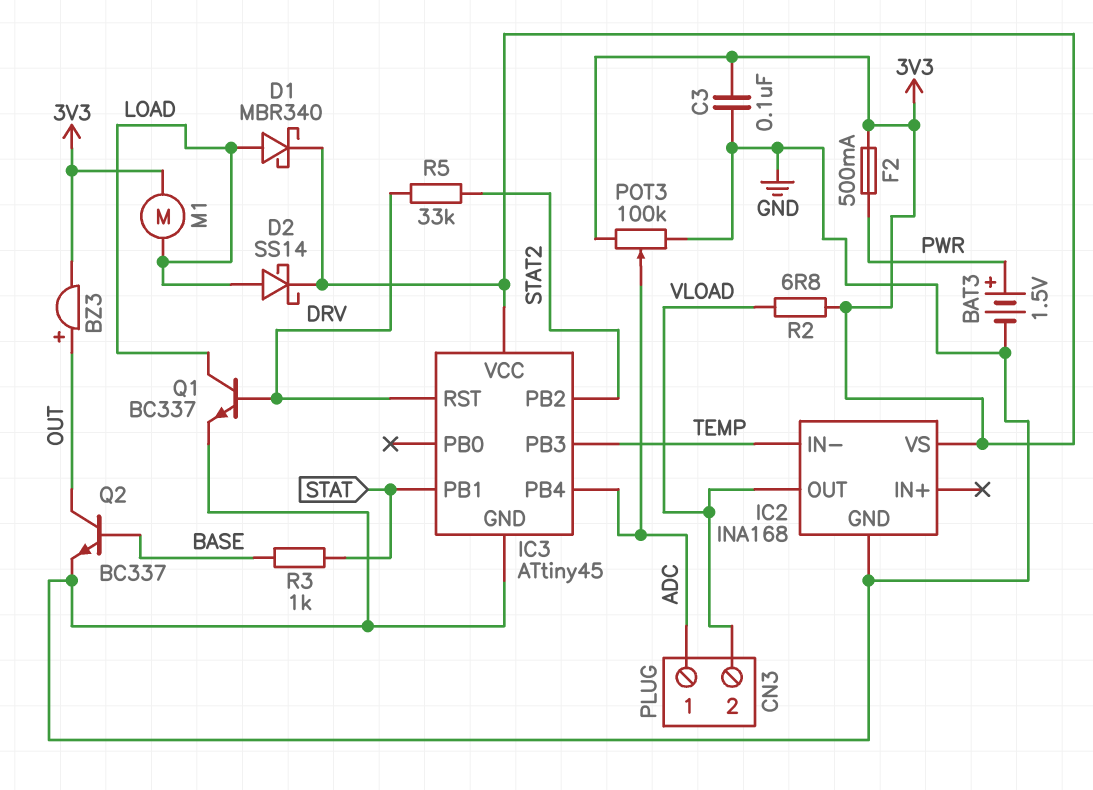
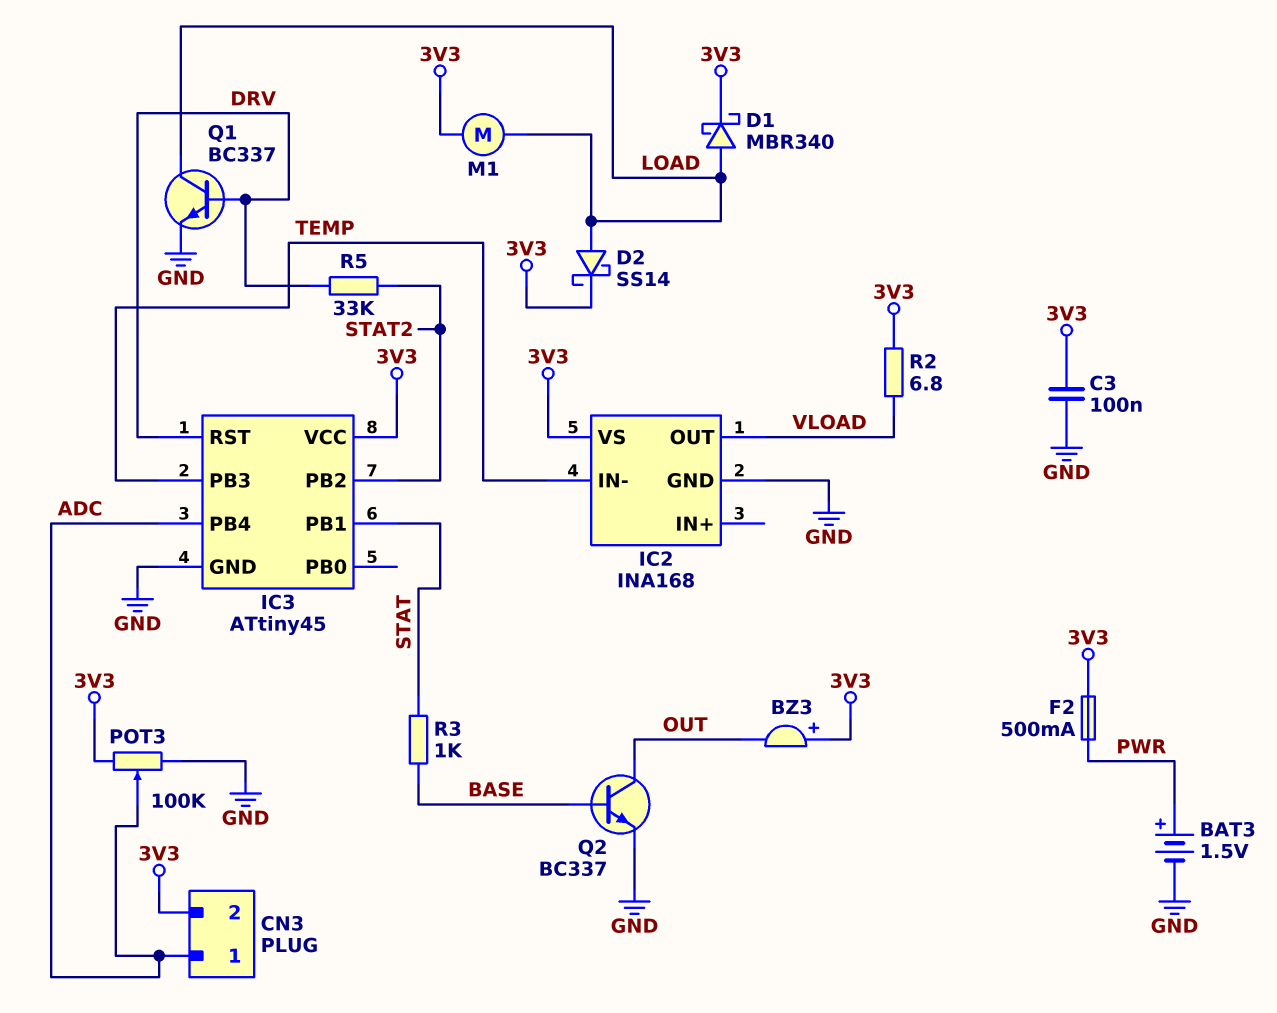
BZ3: buzzer (plus OUT, minus 3V3) -> buzzer (plus 3V3, minus OUT)
CN3 pin 2: VLOAD -> 3V3

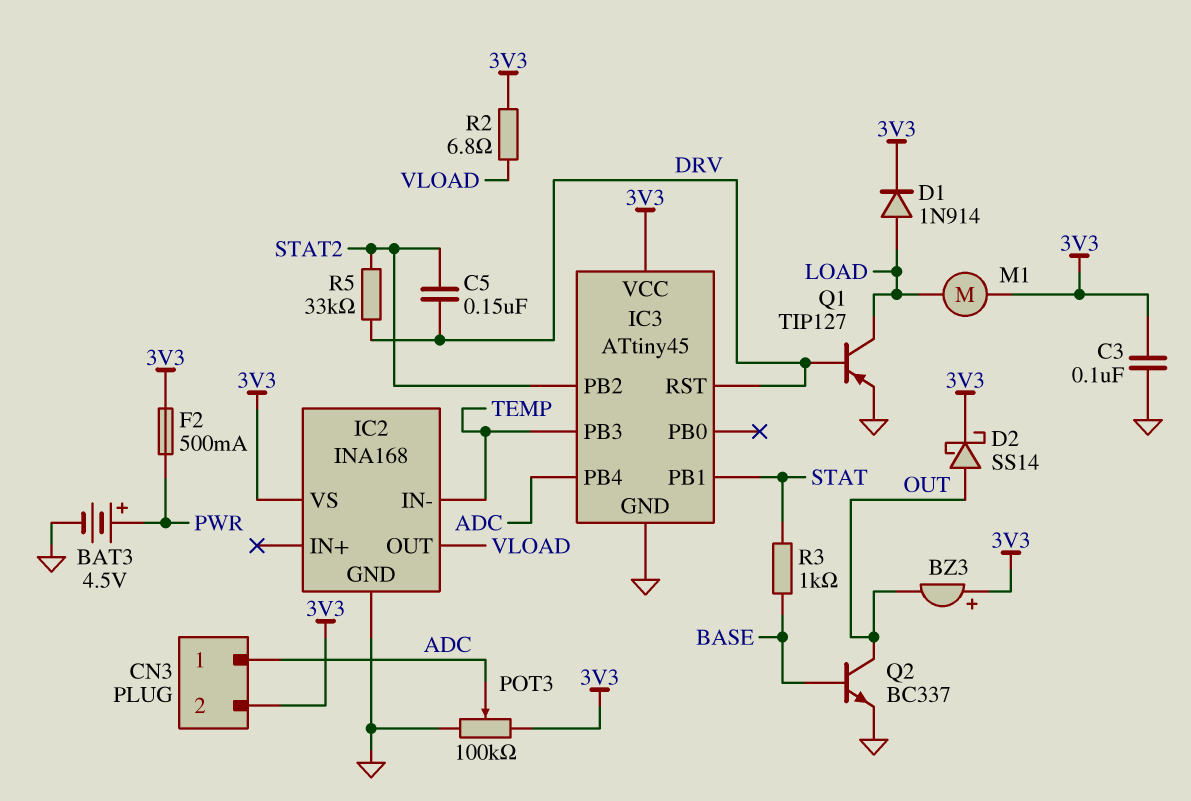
BAT3: 1.5V (plus PWR, minus GND) -> 4.5V (plus PWR, minus GND)
C5: none -> 150nF (DRV, STAT2)
D1: schottky MBR340 (A LOAD, K 3V3) -> diode 1N914 (A LOAD, K 3V3)
D2: schottky SS14 (A LOAD, K 3V3) -> schottky SS14 (A OUT, K 3V3)
Q1: NPN BC337 (B DRV, C LOAD, E GND) -> PNP TIP127 (B DRV, C LOAD, E GND)

